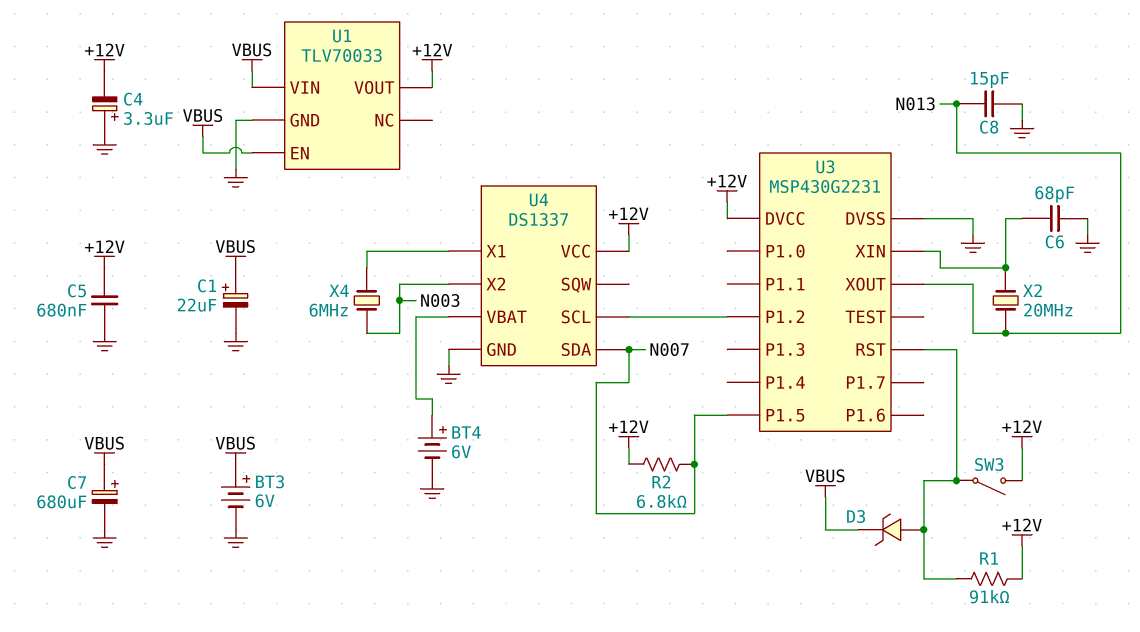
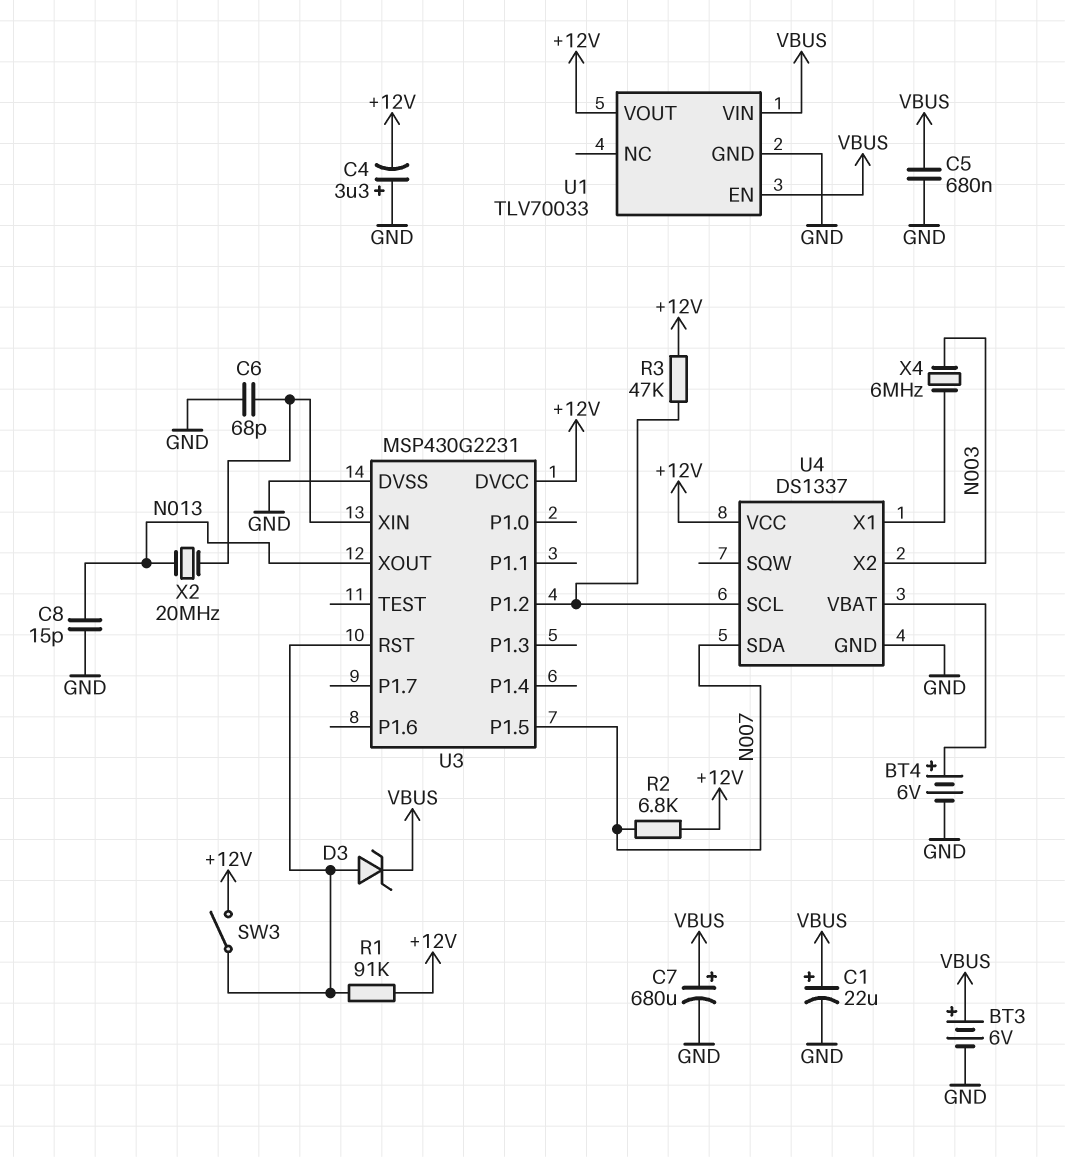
C5: 680nF (+12V, GND) -> 680nF (GND, VBUS)
R3: none -> 47k (+12V, U3/P1.2)

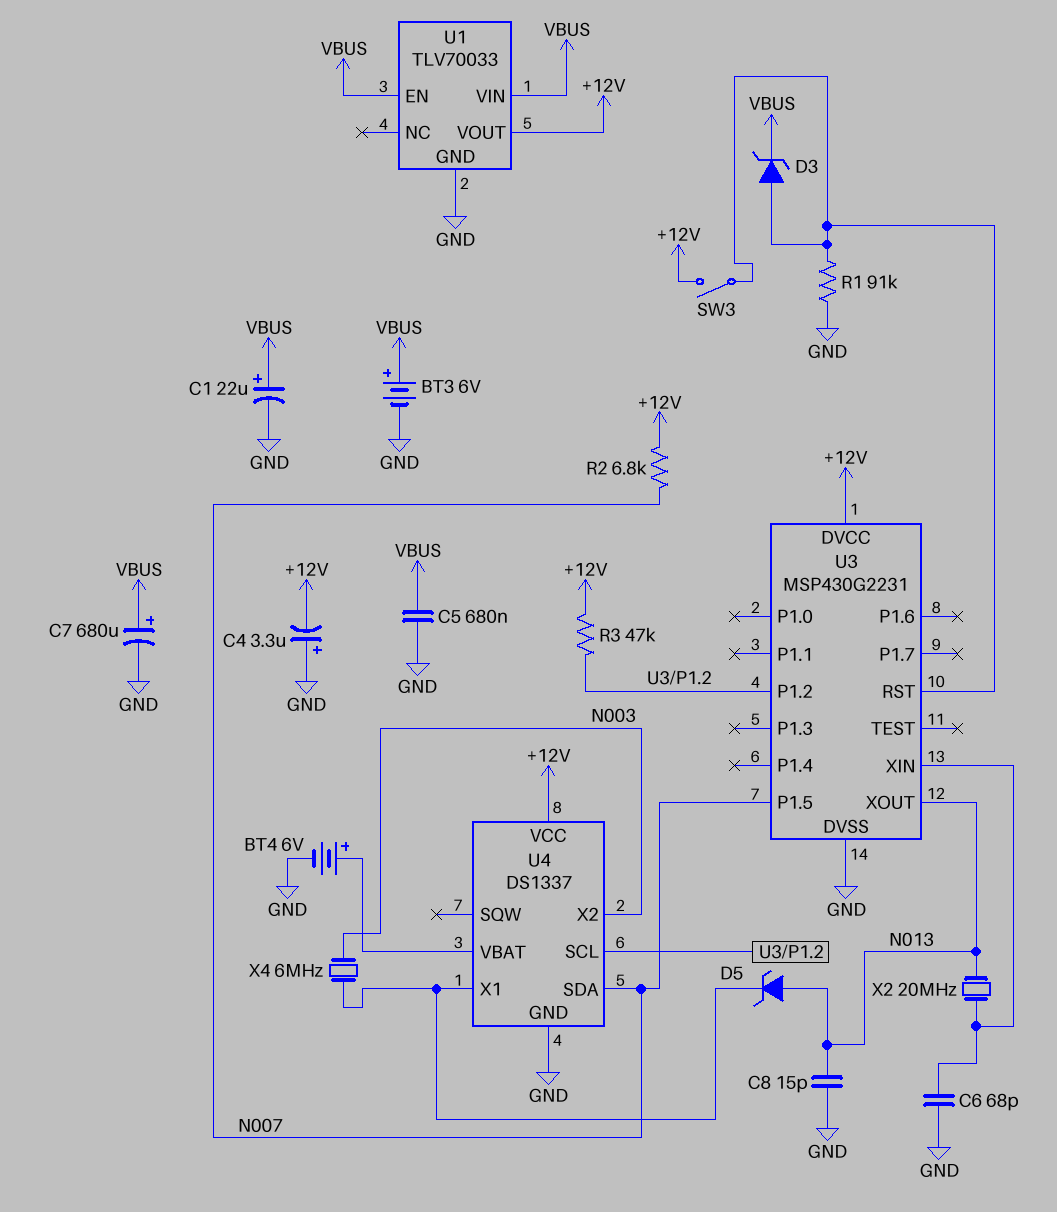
D5: none -> zener (A N013, K U4/X1)
R1: 91k (+12V, U3/RST) -> 91k (GND, U3/RST)

